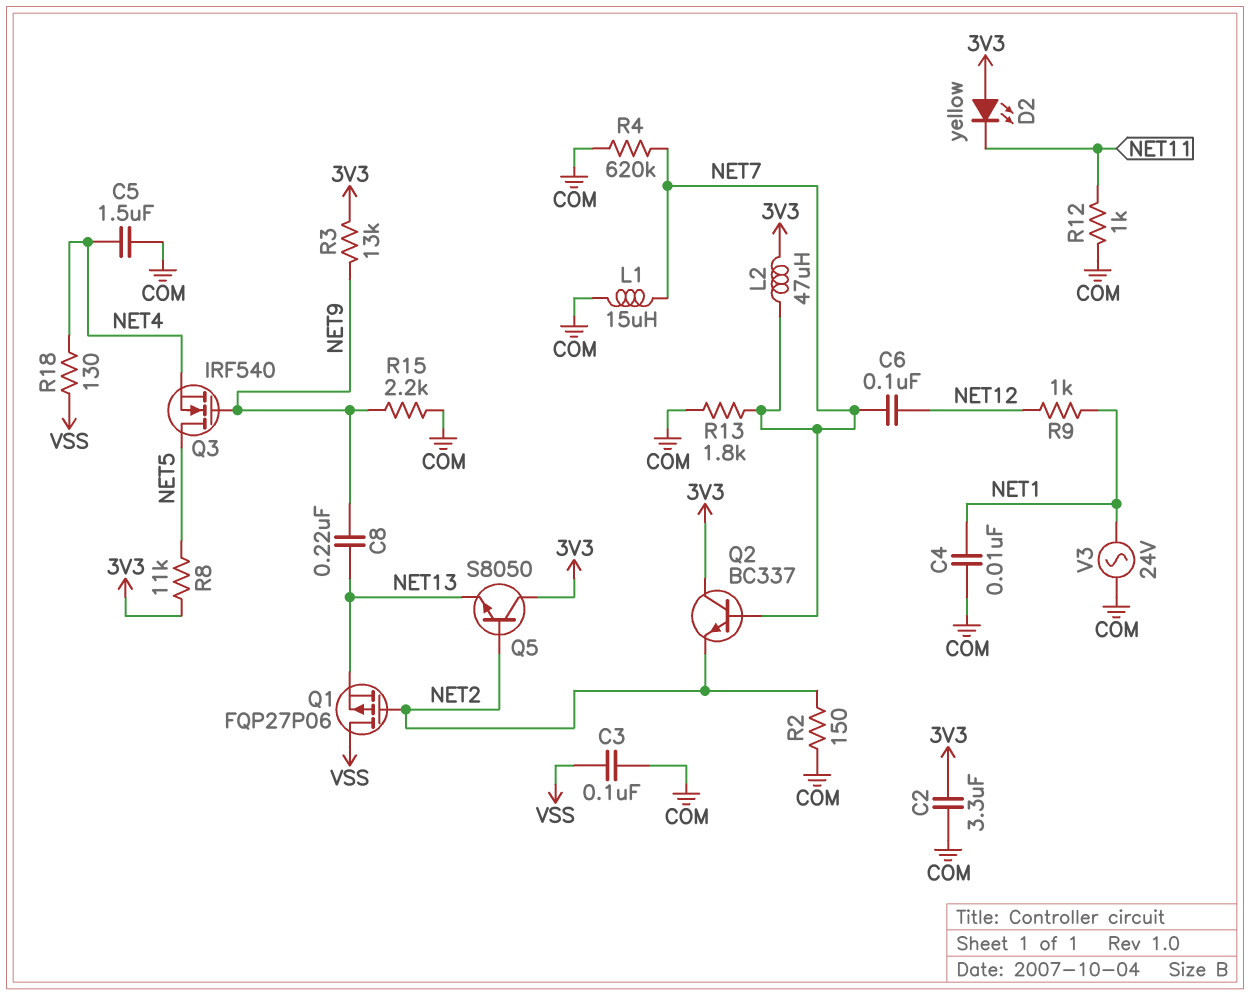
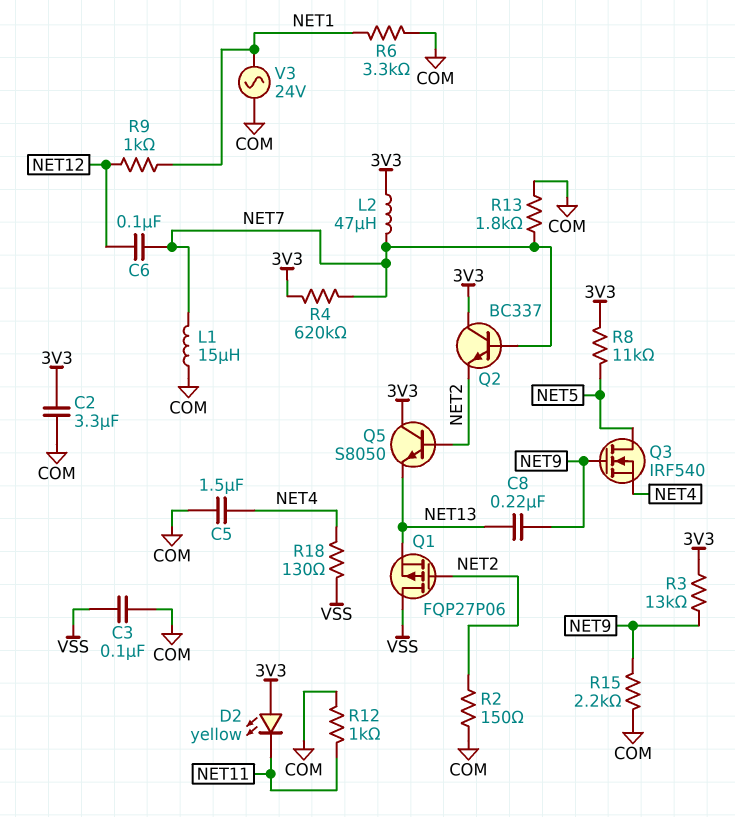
C4: 10nF (COM, NET1) -> none
R4: 620k (COM, NET7) -> 620k (3V3, NET7)
R6: none -> 3.3k (COM, NET1)

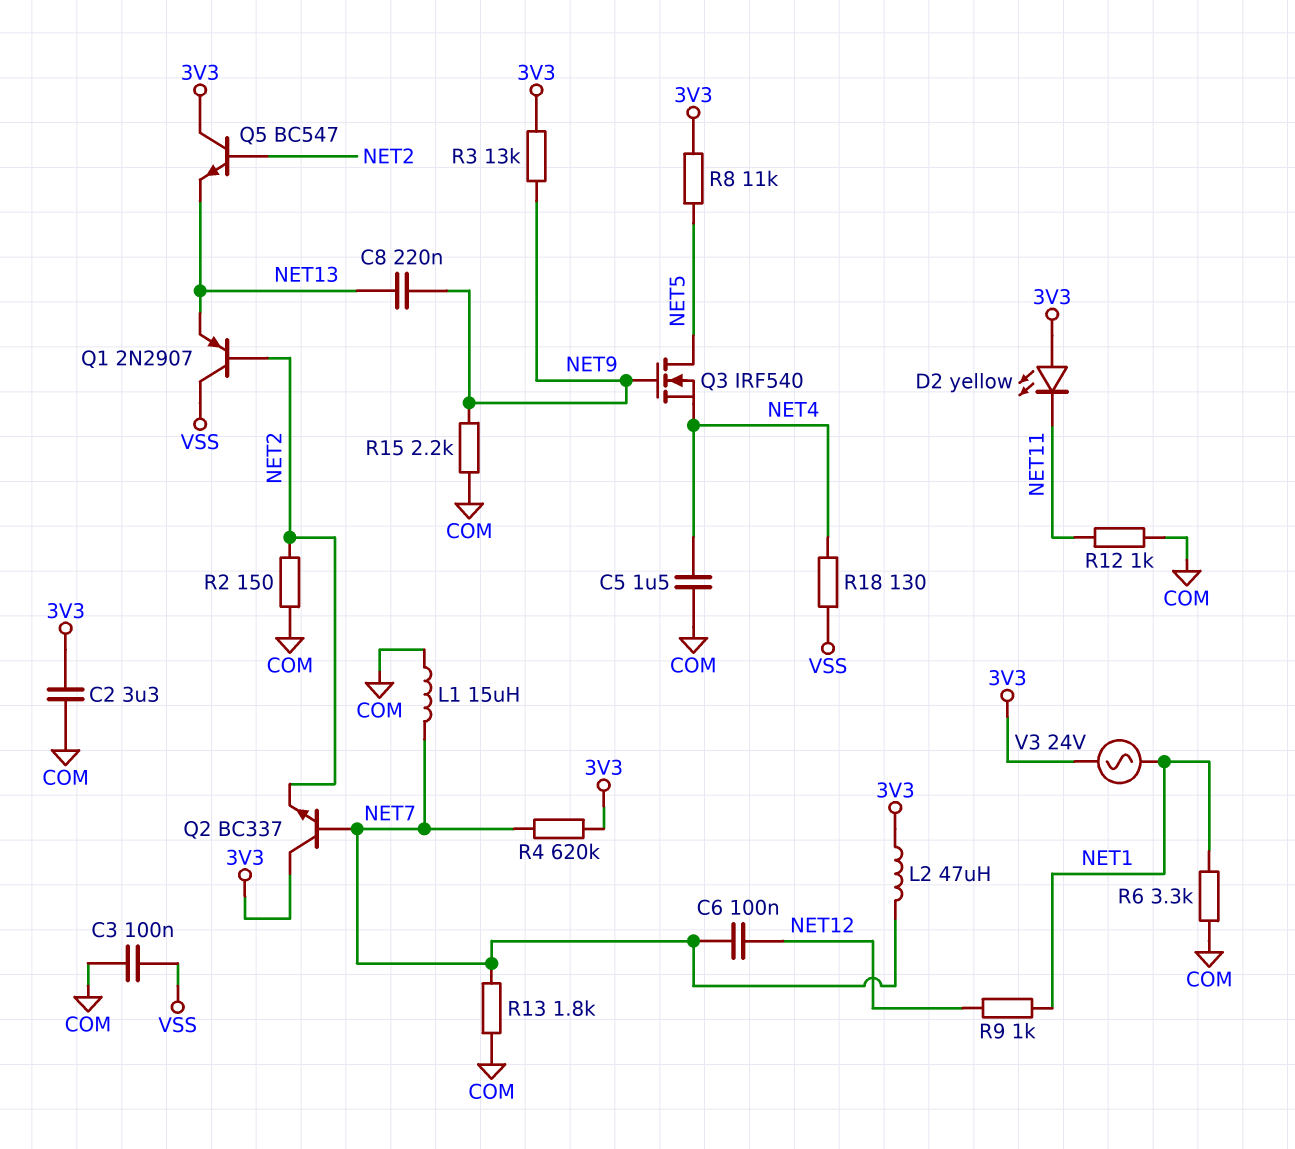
Q1: PMOS FQP27P06 (G NET2, D VSS, S NET13) -> PNP 2N2907 (B NET2, C VSS, E NET13)
Q5: NPN S8050 (B NET2, C 3V3, E NET13) -> NPN BC547 (B NET2, C 3V3, E NET13)
V3: AC 24V (COM, NET1) -> AC 24V (3V3, NET1)

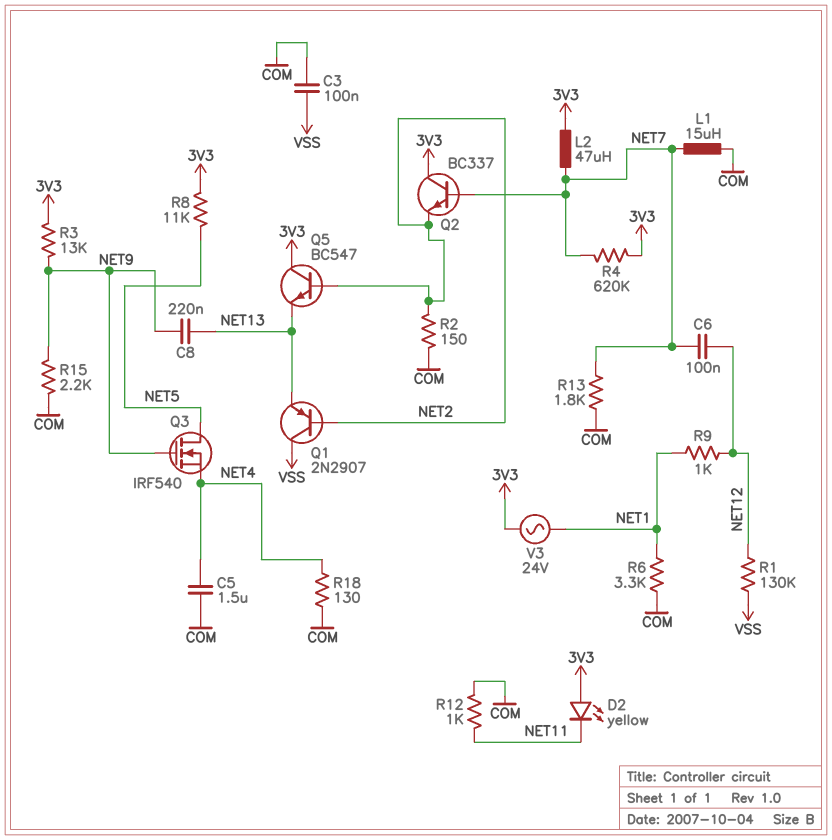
C2: 3.3uF (3V3, COM) -> none
R1: none -> 130k (NET12, VSS)
R18: 130 (NET4, VSS) -> 130 (COM, NET4)

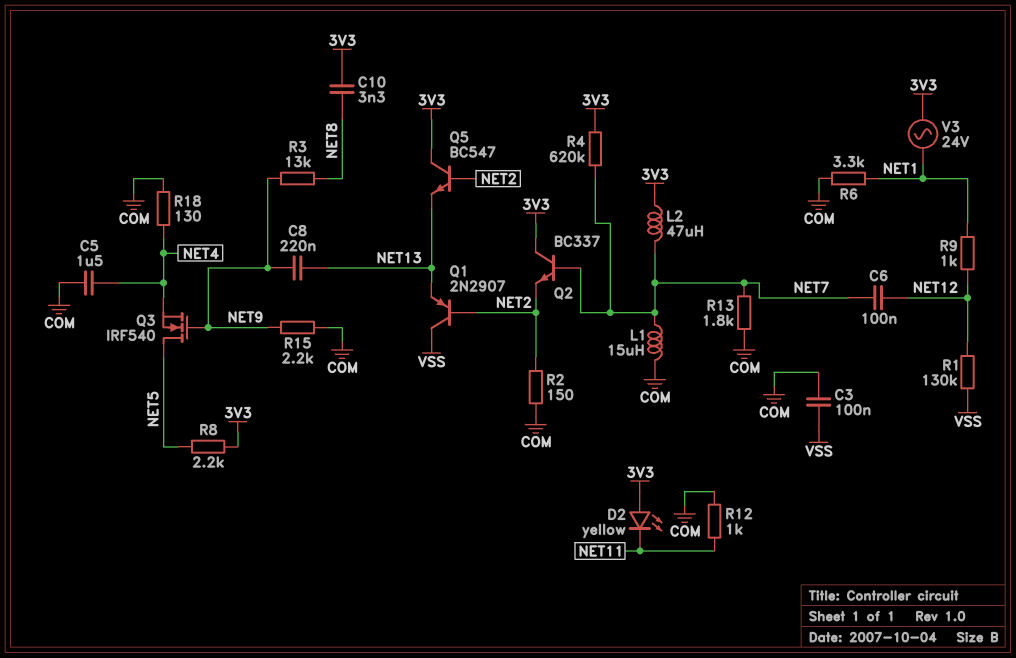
C10: none -> 3.3nF (3V3, NET8)
R3: 13k (3V3, NET9) -> 13k (NET8, NET9)
R8: 11k (3V3, NET5) -> 2.2k (3V3, NET5)

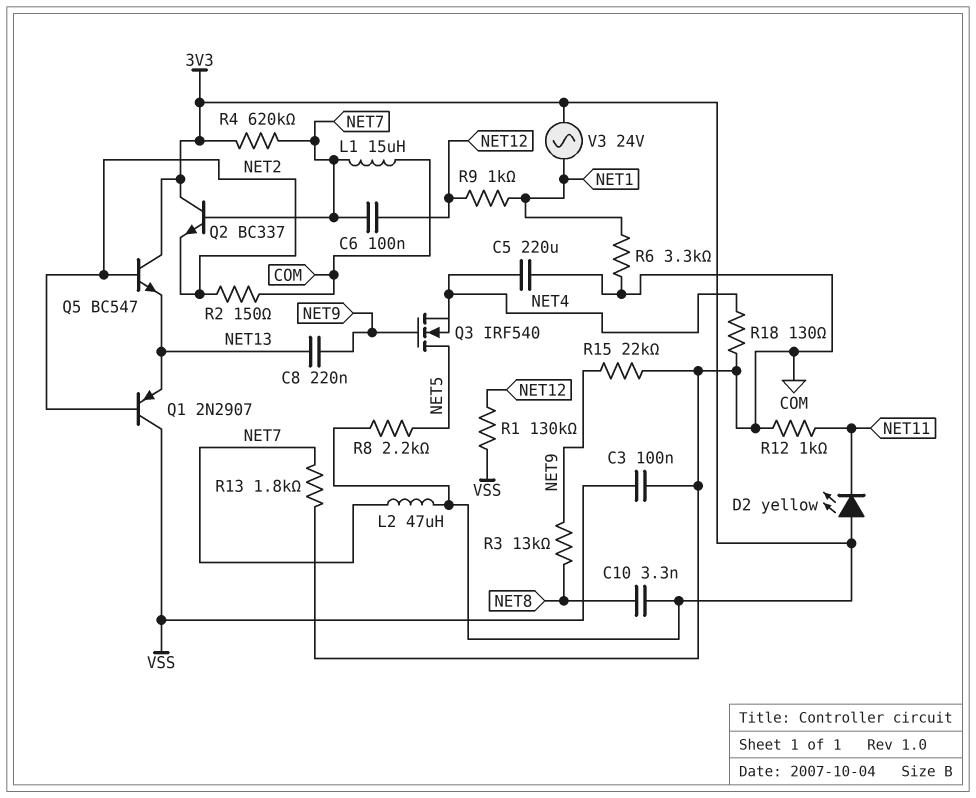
C5: 1.5uF (COM, NET4) -> 220uF (COM, NET4)
R15: 2.2k (COM, NET9) -> 22k (COM, NET9)

